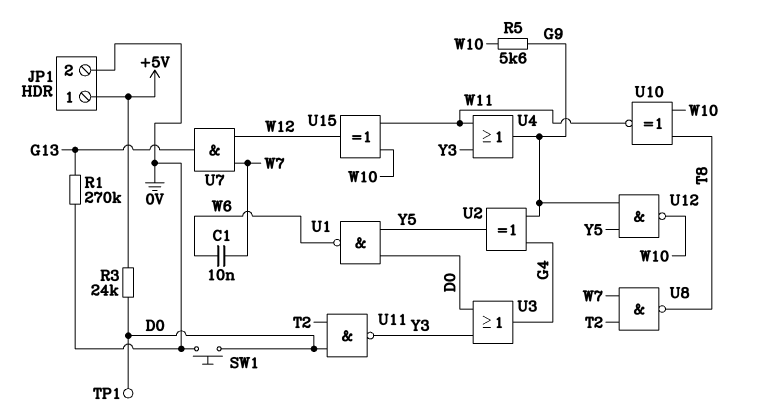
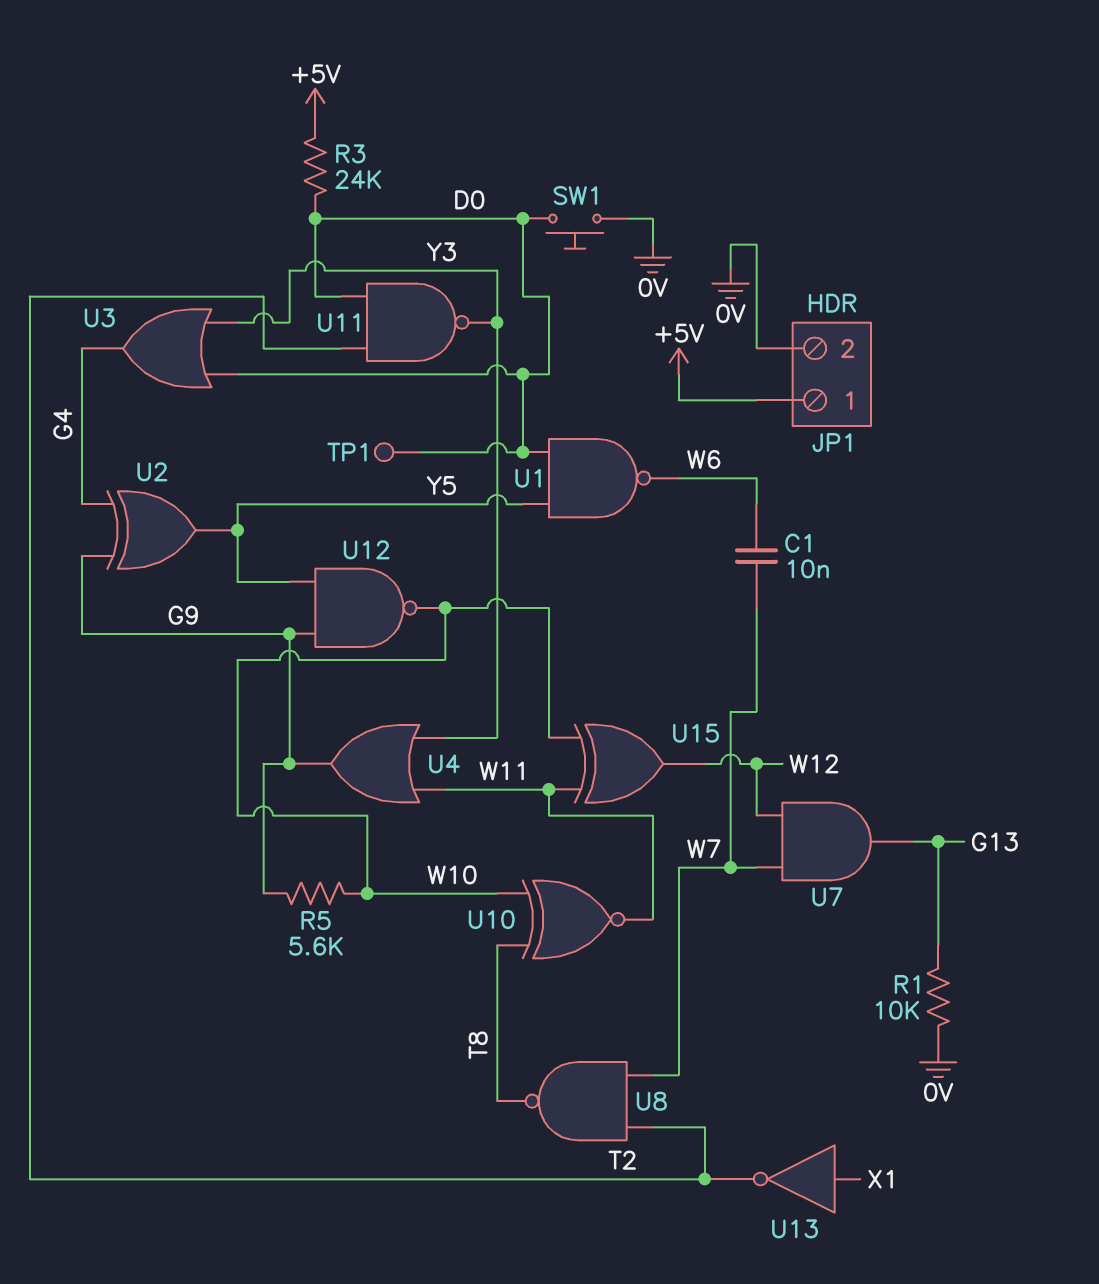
R1: 270k (0V, G13) -> 10k (0V, G13)
U13: none -> NOT (in X1, out T2)

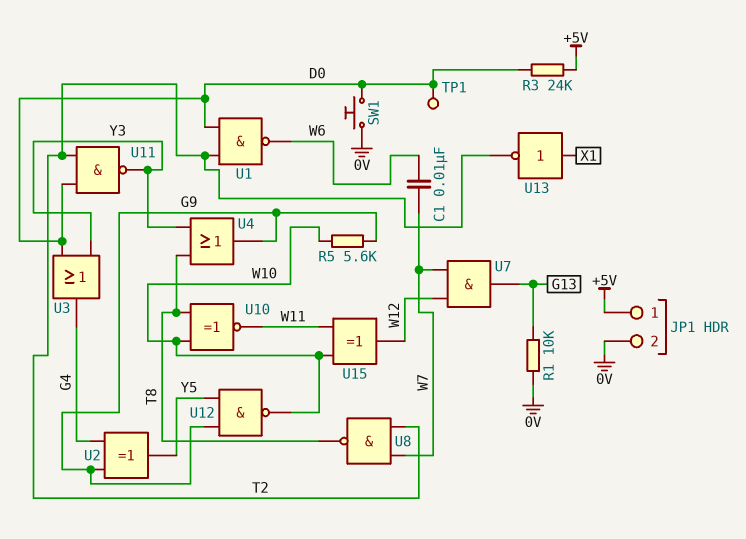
U1: NAND (in D0, in Y5, out W6) -> NAND (in D0, in T2, out W6)
U4: OR (in W11, in Y3, out G9) -> OR (in T8, in Y3, out G9)

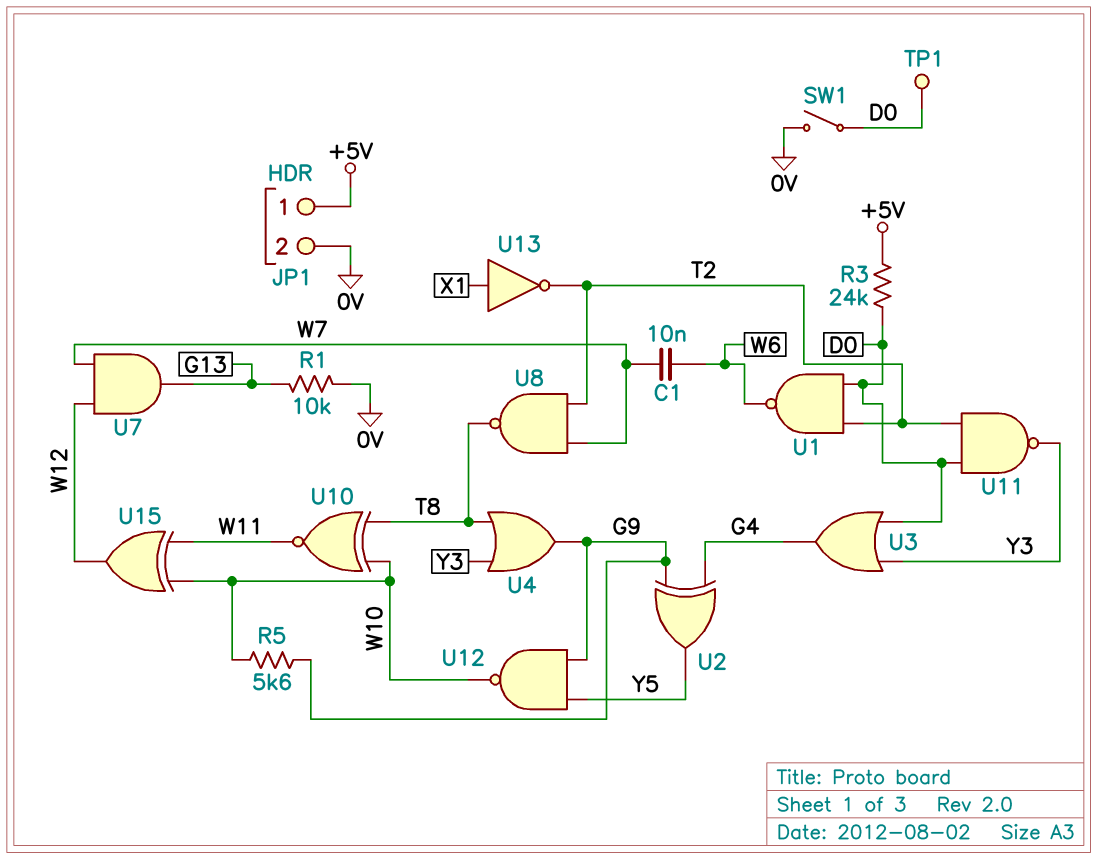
SW1: button (0V, D0) -> switch (0V, D0)

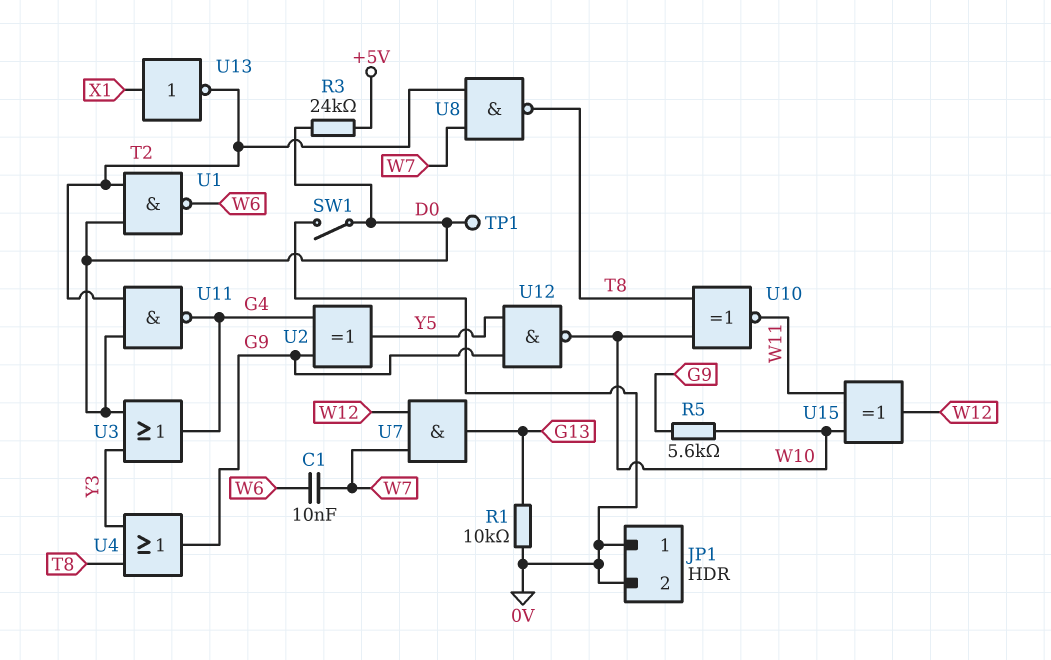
JP1 pin 1: +5V -> 0V
U11: NAND (in D0, in T2, out Y3) -> NAND (in D0, in T2, out G4)

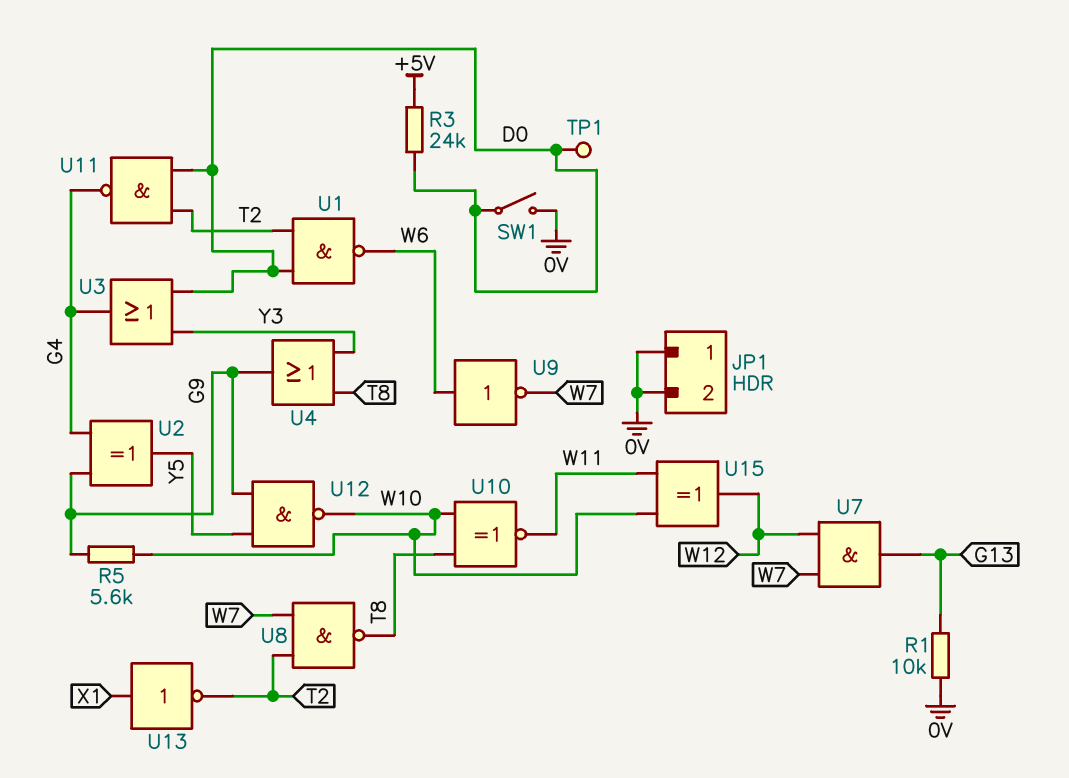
C1: 10nF (W6, W7) -> none
U9: none -> NOT (in W6, out W7)

